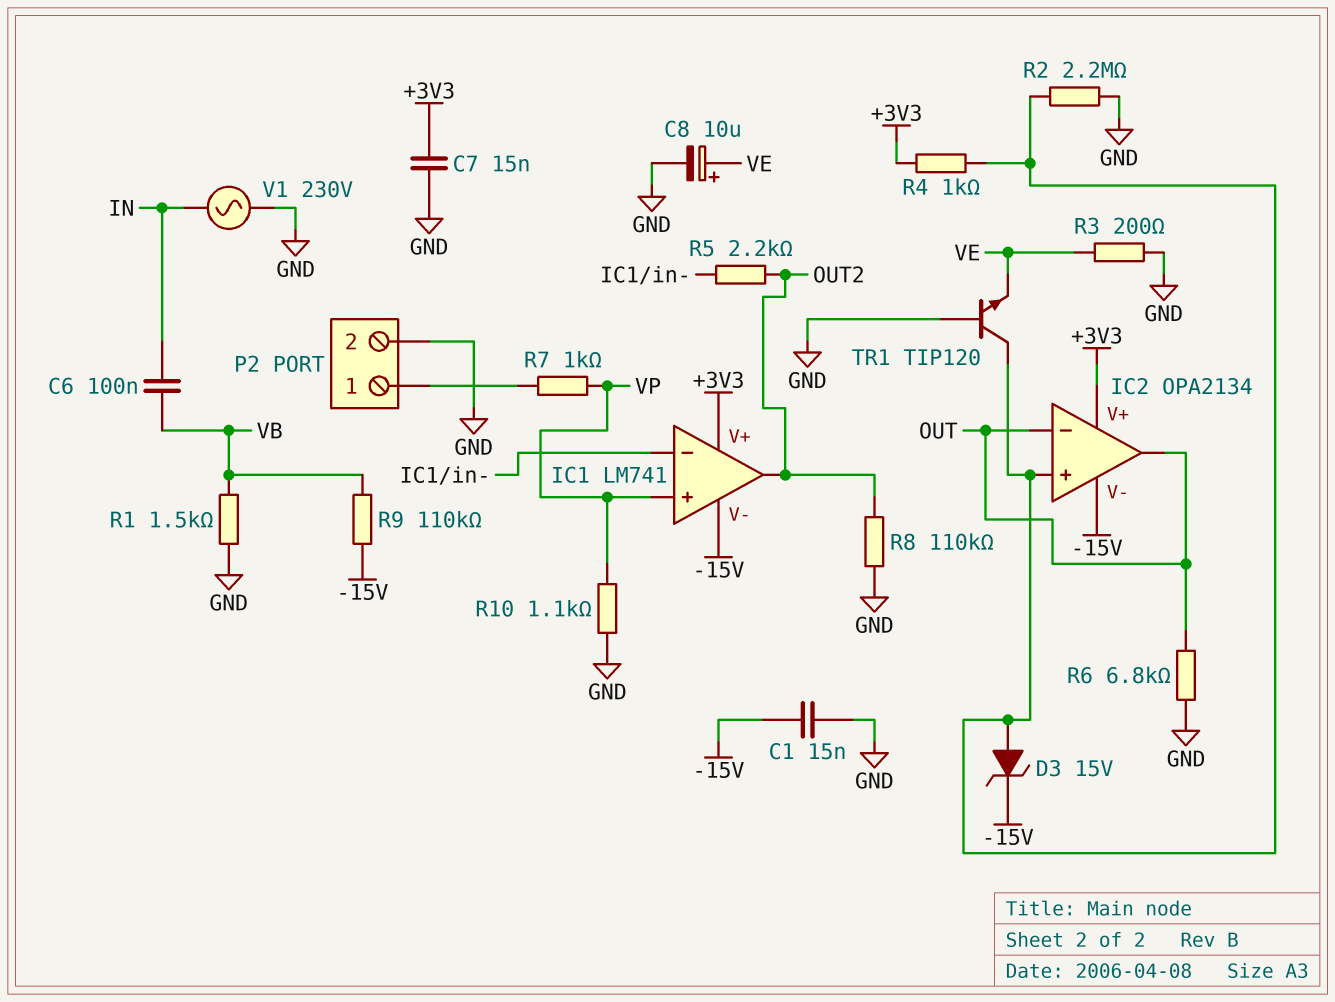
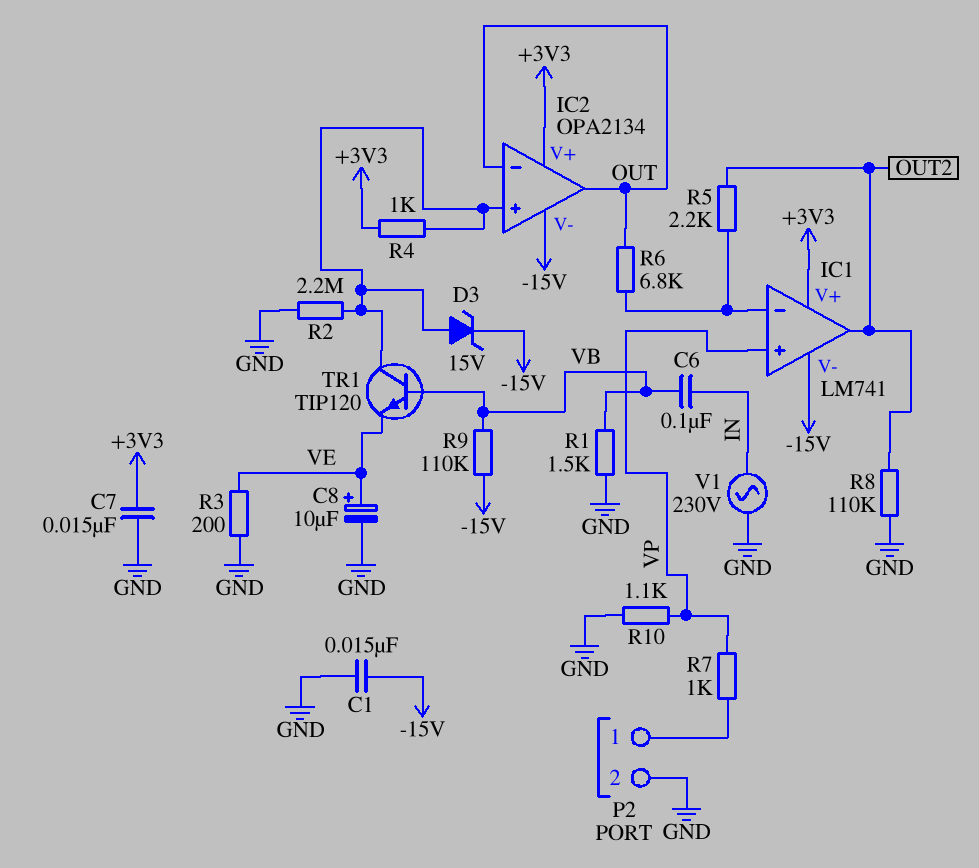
R6: 6.8k (GND, OUT) -> 6.8k (IC1/in-, OUT)
TR1: NPN TIP120 (B GND, C IC2/in+, E VE) -> NPN TIP120 (B VB, C IC2/in+, E VE)

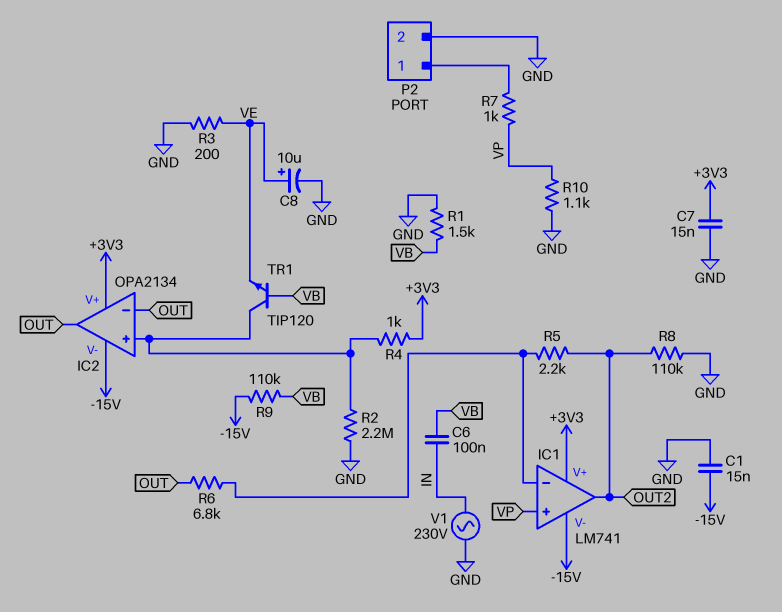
D3: zener 15V (A IC2/in+, K -15V) -> none

